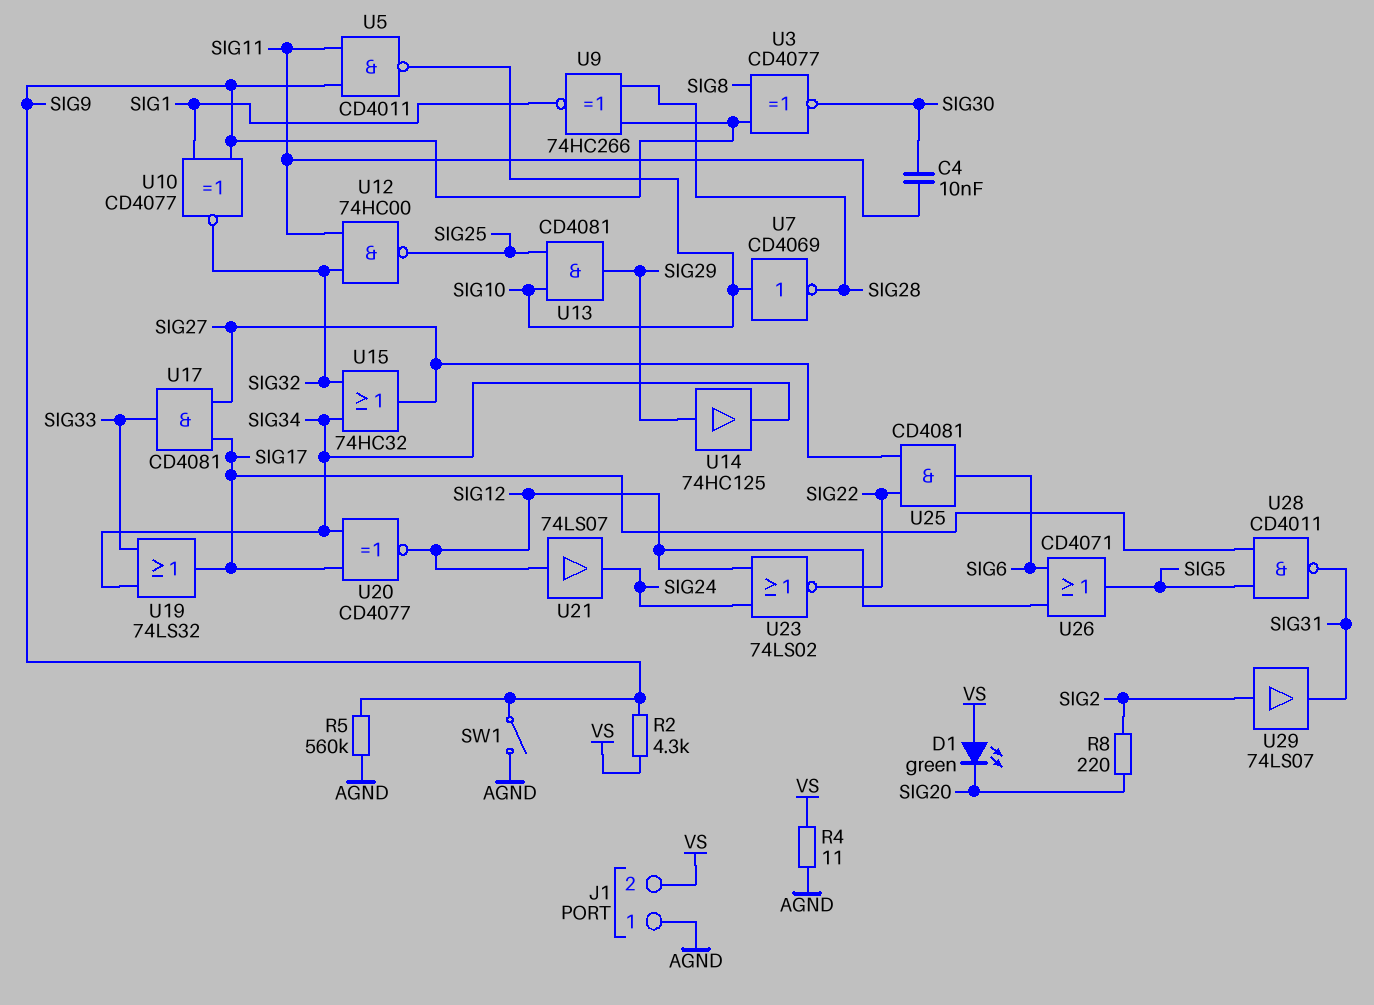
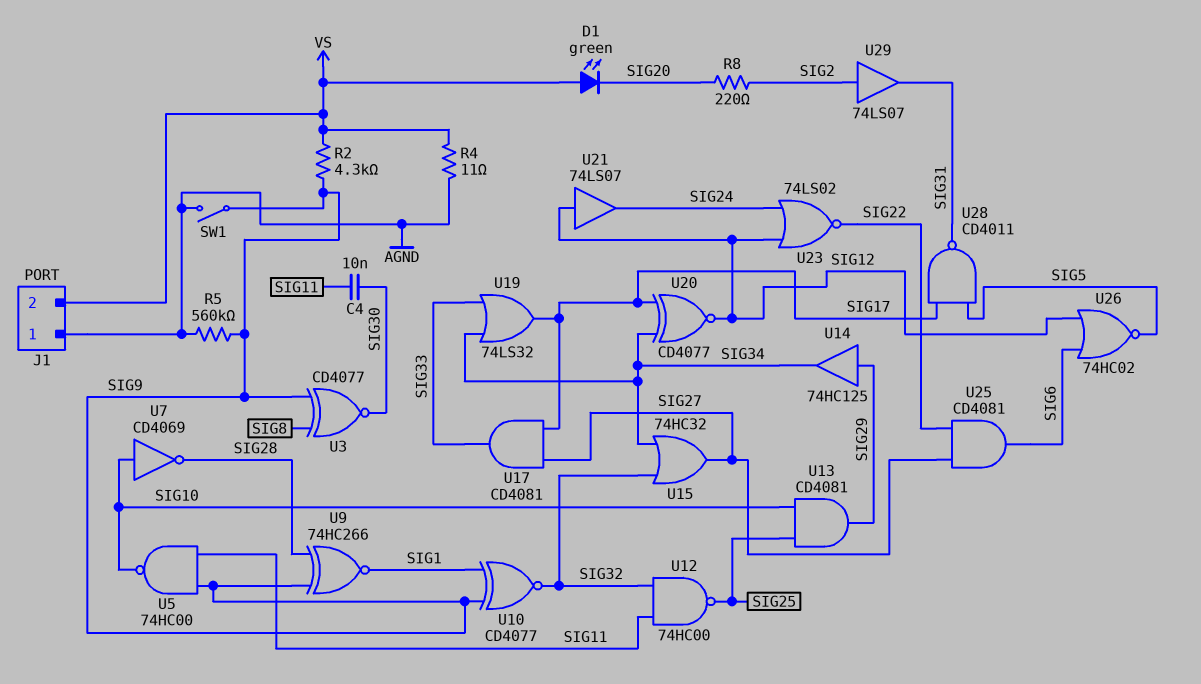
U5: NAND CD4011 (in SIG9, in SIG11, out SIG10) -> NAND 74HC00 (in SIG9, in SIG11, out SIG10)
U26: OR CD4071 (in SIG6, in SIG12, out SIG5) -> NOR 74HC02 (in SIG6, in SIG12, out SIG5)

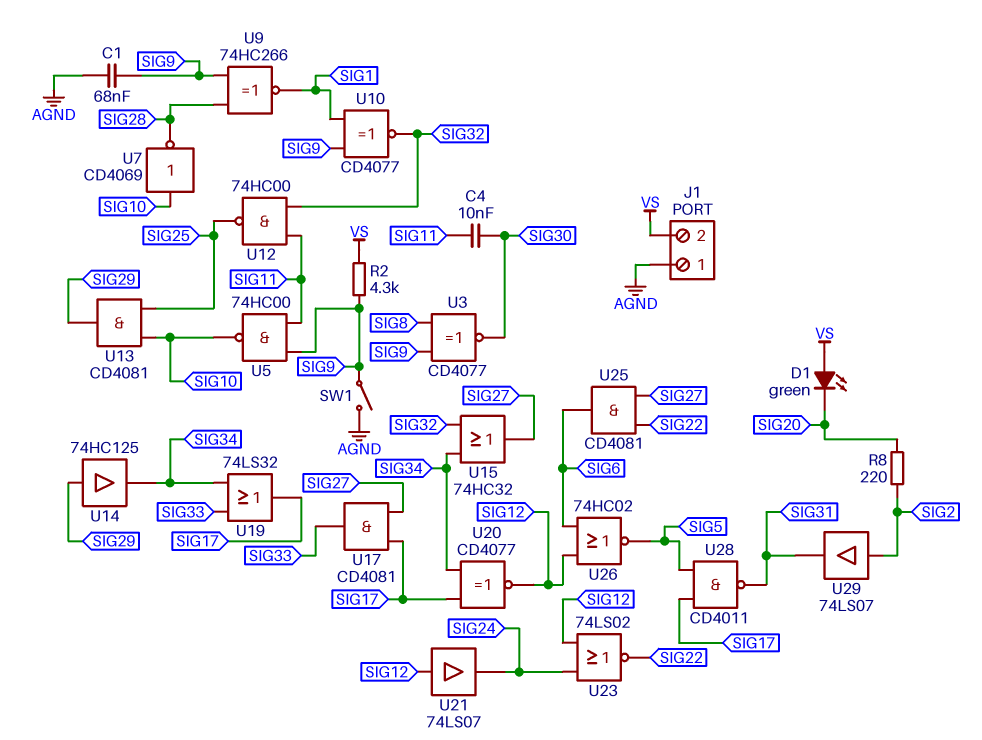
C1: none -> 68nF (AGND, SIG9)
R4: 11 (AGND, VS) -> none
R5: 560k (AGND, SIG9) -> none

